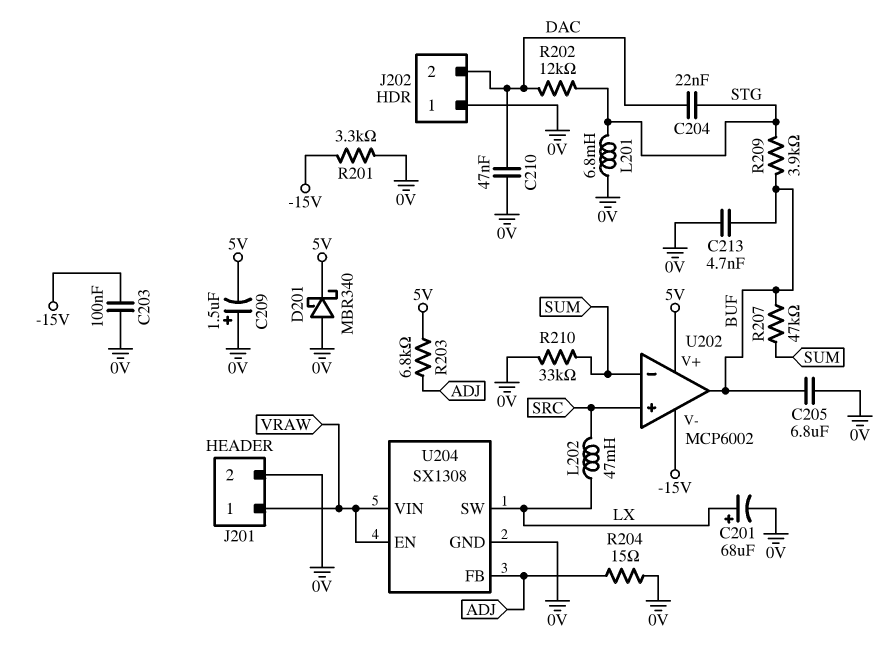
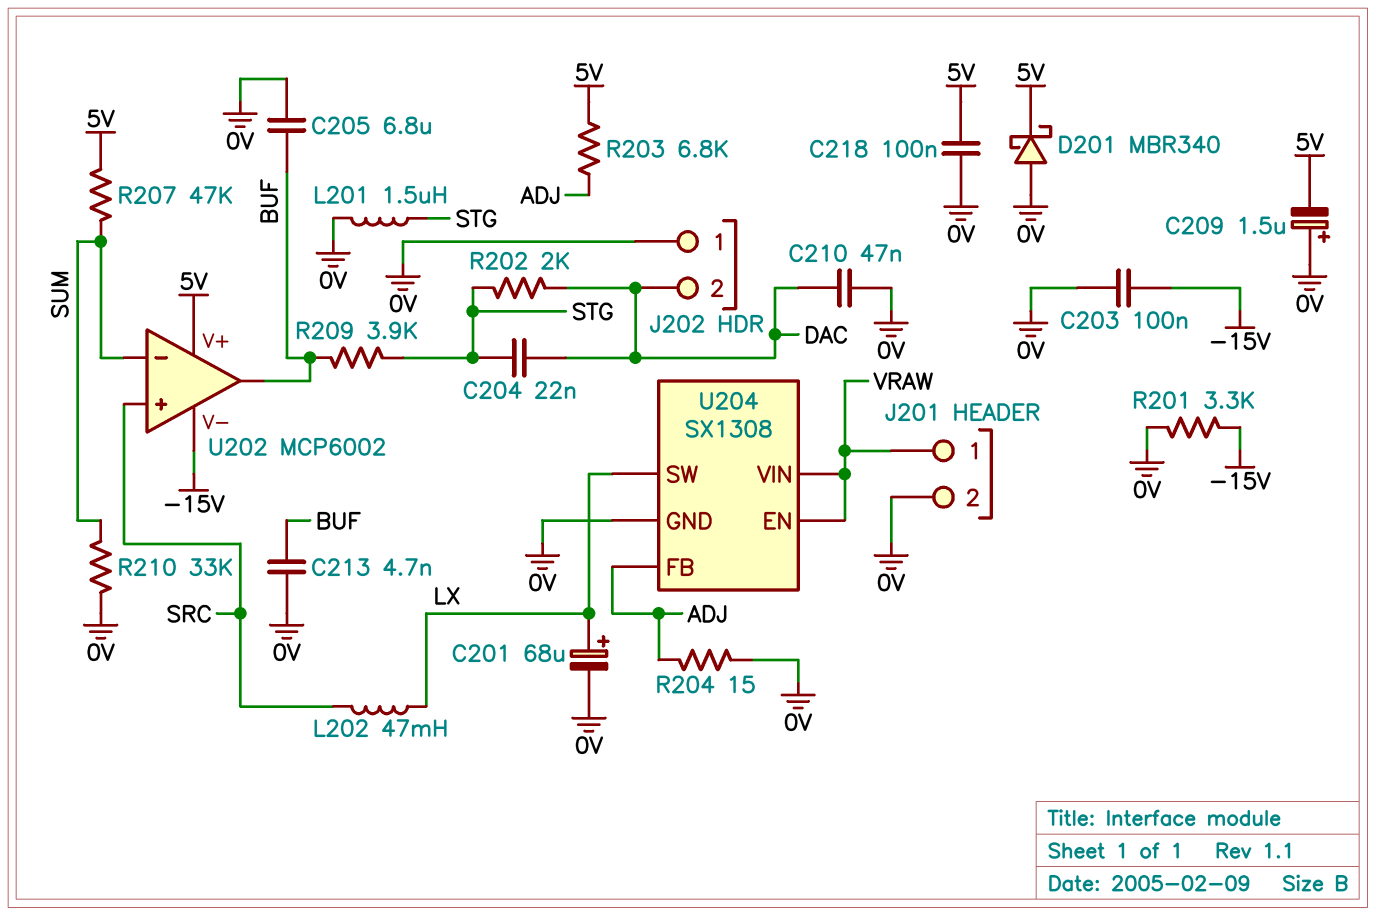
C218: none -> 100nF (0V, 5V)
L201: 6.8mH (0V, STG) -> 1.5uH (0V, STG)
R202: 12k (DAC, STG) -> 2k (DAC, STG)
R207: 47k (BUF, SUM) -> 47k (5V, SUM)

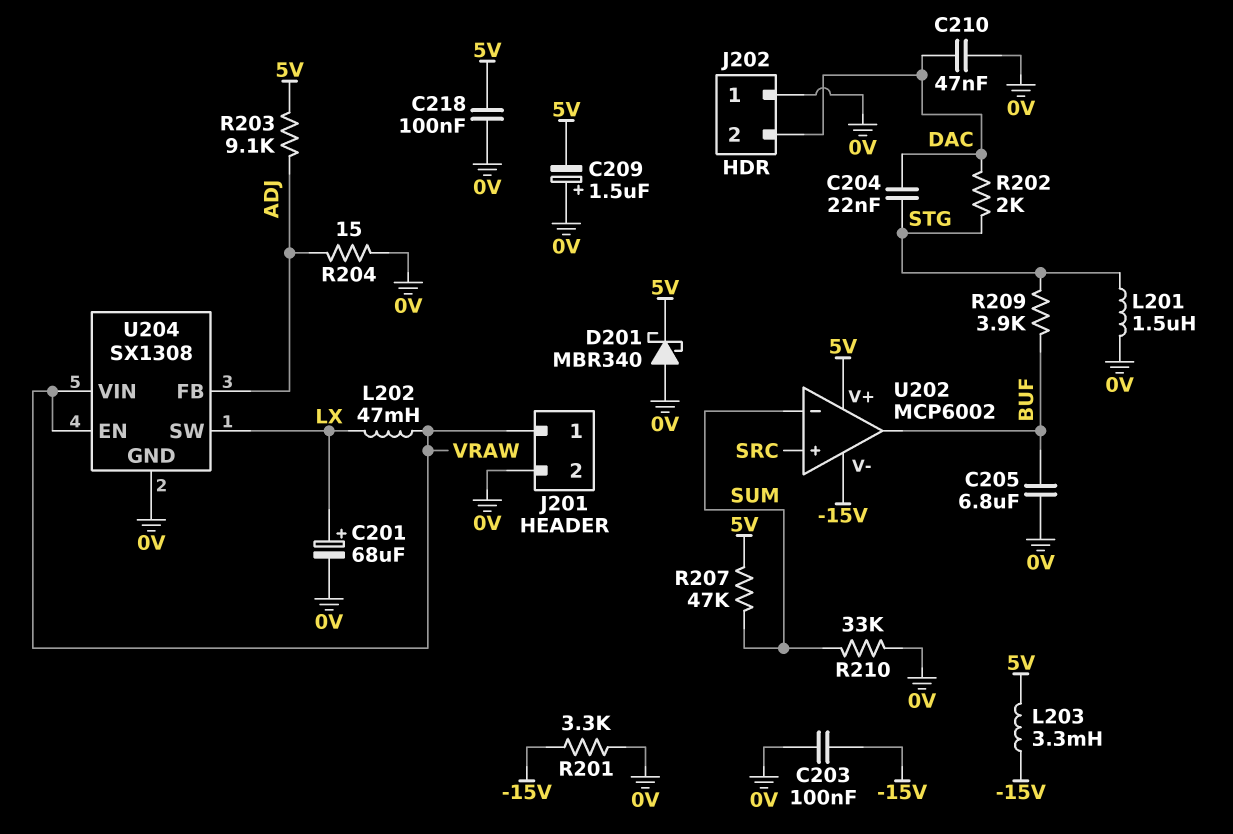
C213: 4.7nF (0V, BUF) -> none
L202: 47mH (LX, SRC) -> 47mH (LX, VRAW)
L203: none -> 3.3mH (-15V, 5V)
R203: 6.8k (5V, ADJ) -> 9.1k (5V, ADJ)

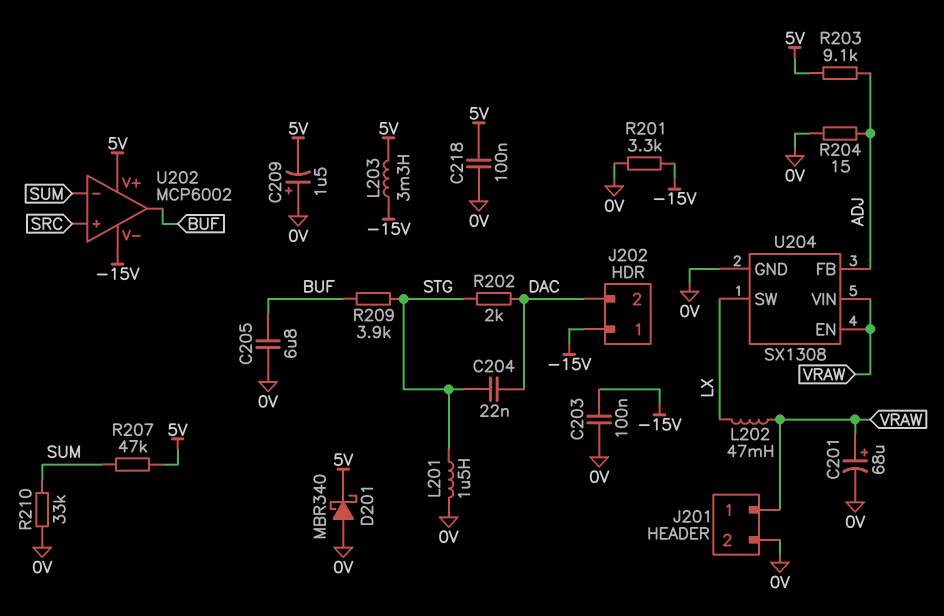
C201: 68uF (plus LX, minus 0V) -> 68uF (plus VRAW, minus 0V)
C210: 47nF (0V, DAC) -> none
J202 pin 1: 0V -> -15V

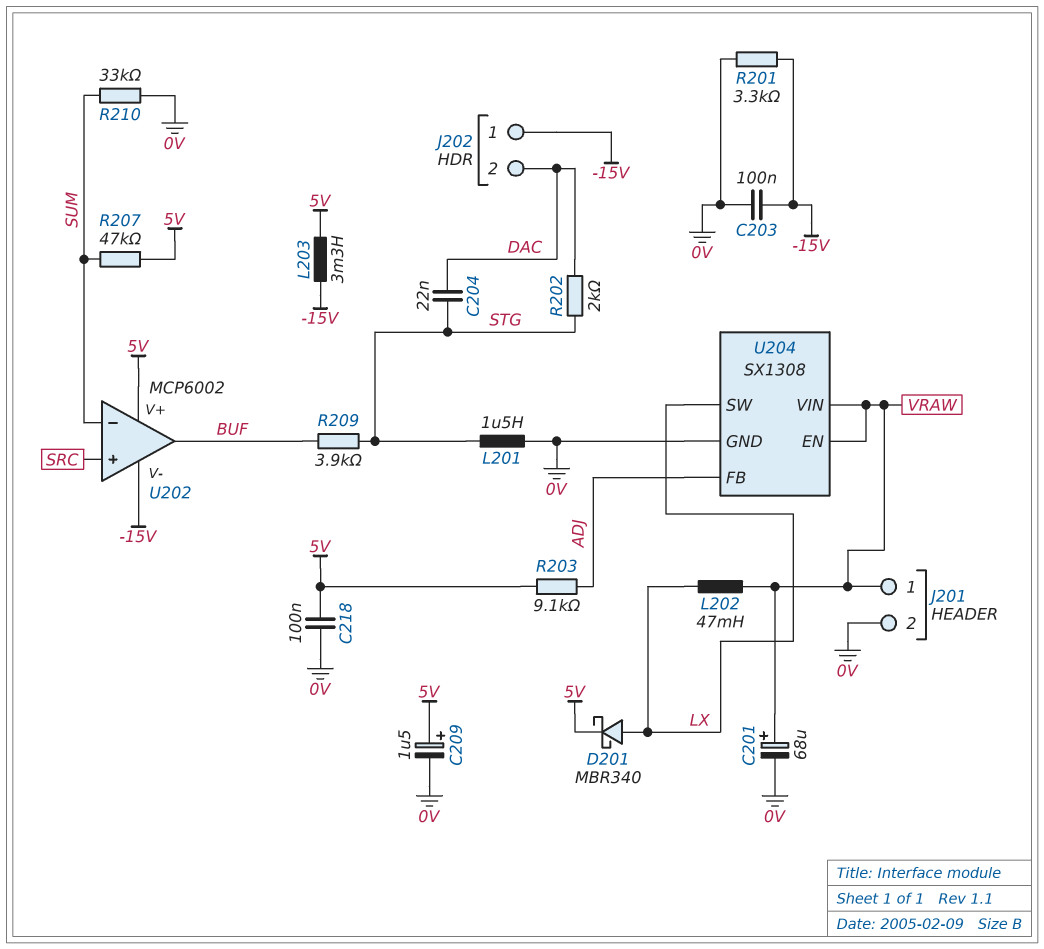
C205: 6.8uF (0V, BUF) -> none
C209: 1.5uF (plus 0V, minus 5V) -> 1.5uF (plus 5V, minus 0V)
D201: schottky MBR340 (A 0V, K 5V) -> schottky MBR340 (A LX, K 5V)
R204: 15 (0V, ADJ) -> none

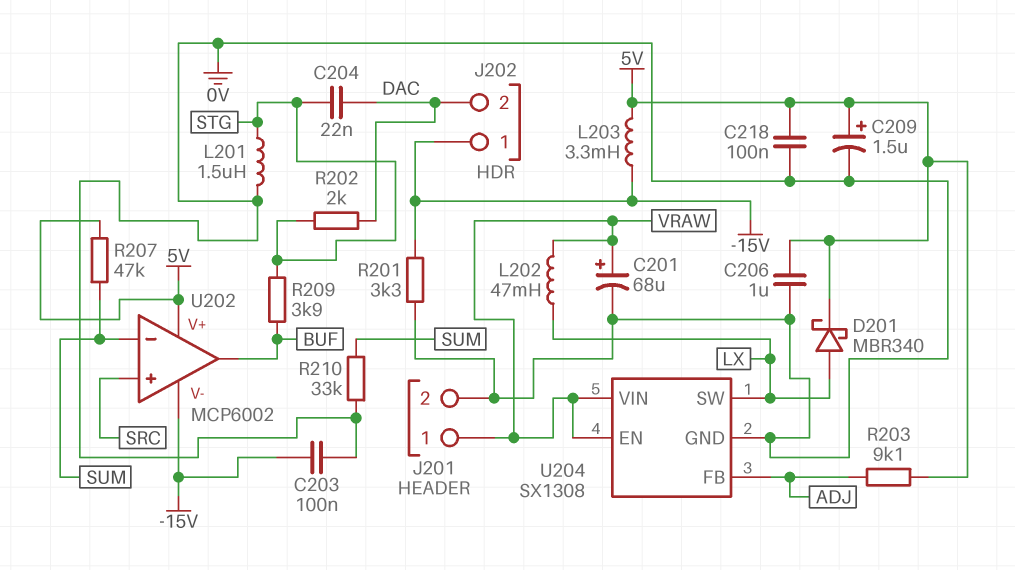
C206: none -> 1uF (0V, 5V)

